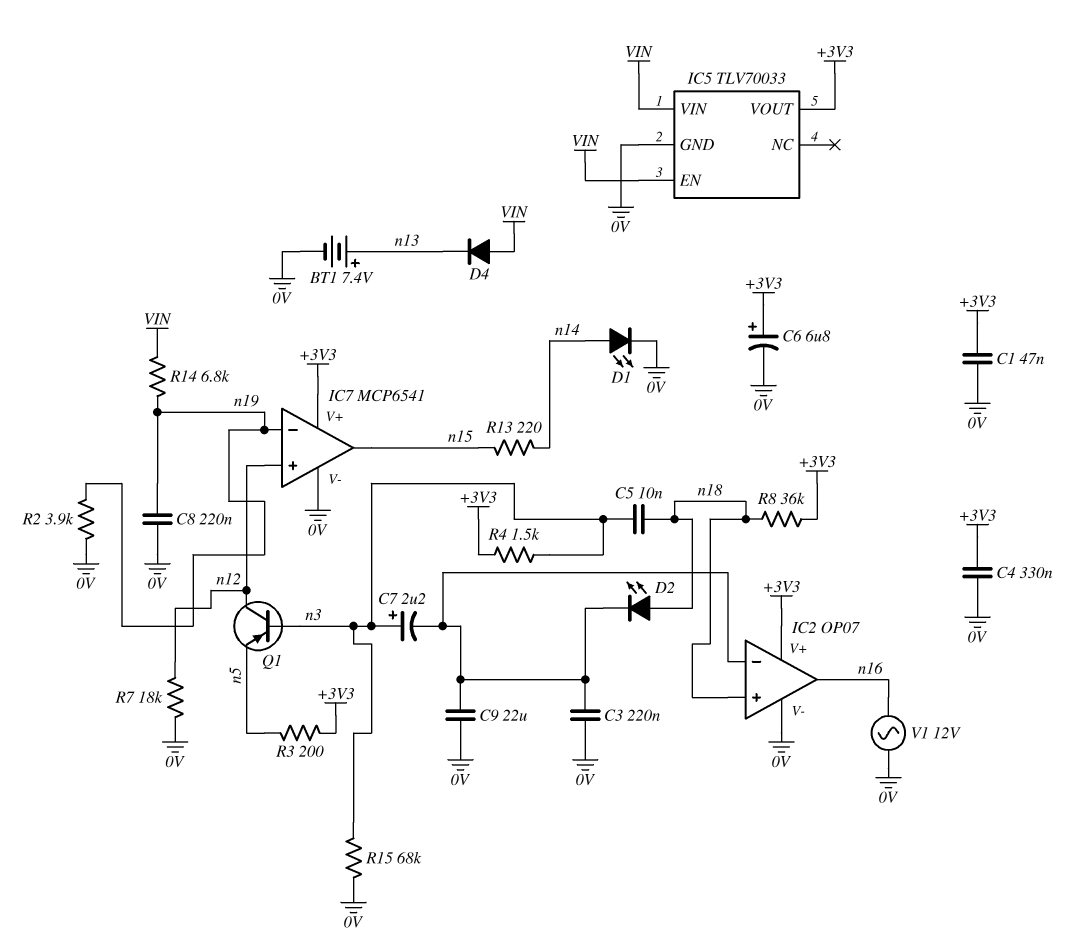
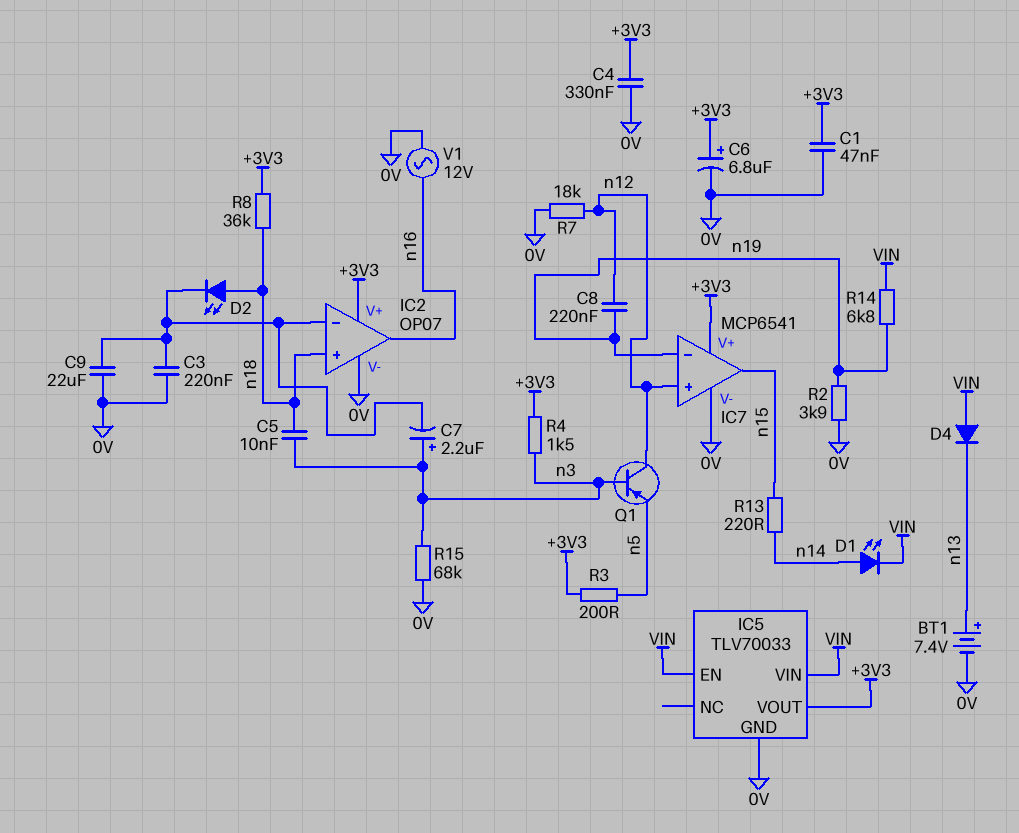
C8: 220nF (0V, n19) -> 220nF (n12, n19)
D1: LED (A n14, K 0V) -> LED (A n14, K VIN)

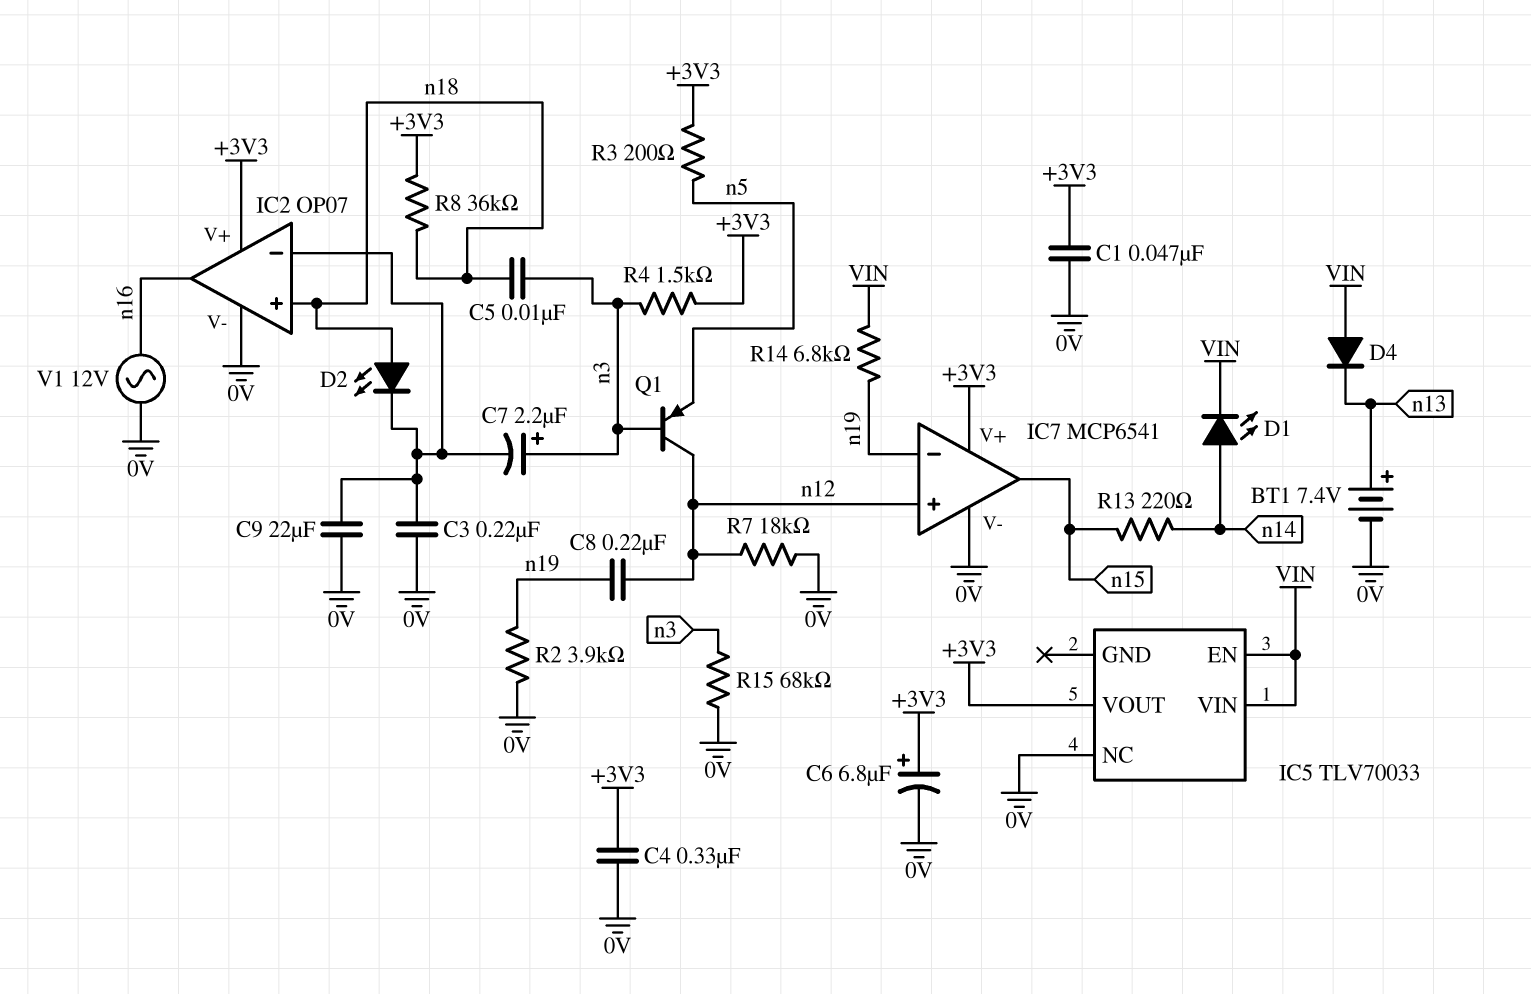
IC5 pin GND: 0V -> none
IC5 pin NC: none -> 0V

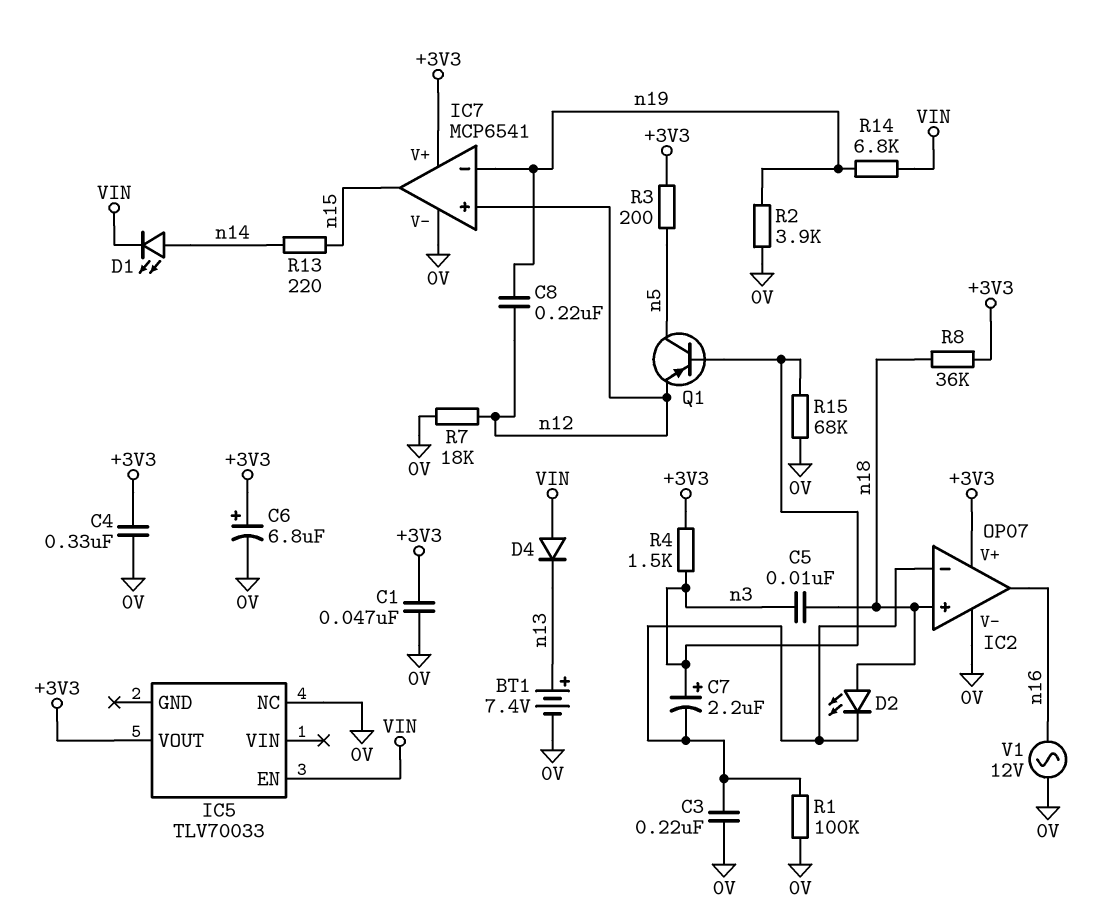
C9: 22uF (0V, IC2/in-) -> none
IC5 pin VIN: VIN -> none
Q1: PNP (B n3, C n12, E n5) -> PNP (B n3, C n5, E n12)
R1: none -> 100k (0V, IC2/in-)

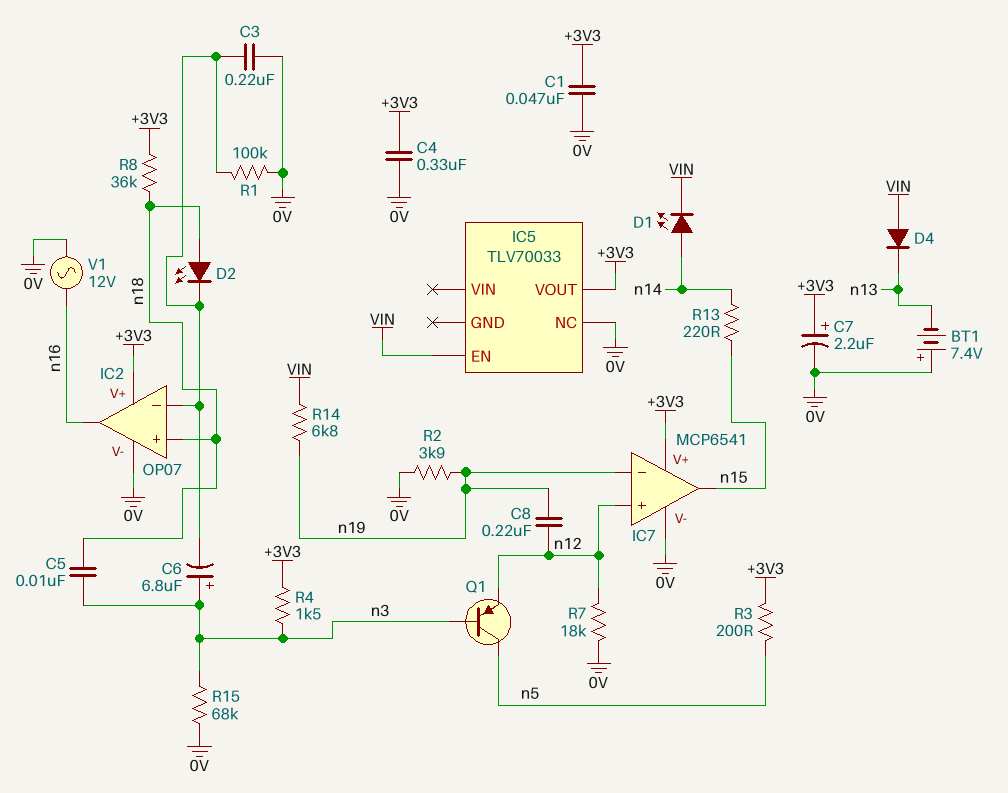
BT1: 7.4V (plus n13, minus 0V) -> 7.4V (plus 0V, minus n13)
C6: 6.8uF (plus +3V3, minus 0V) -> 6.8uF (plus n3, minus IC2/in-)
C7: 2.2uF (plus n3, minus IC2/in-) -> 2.2uF (plus +3V3, minus 0V)

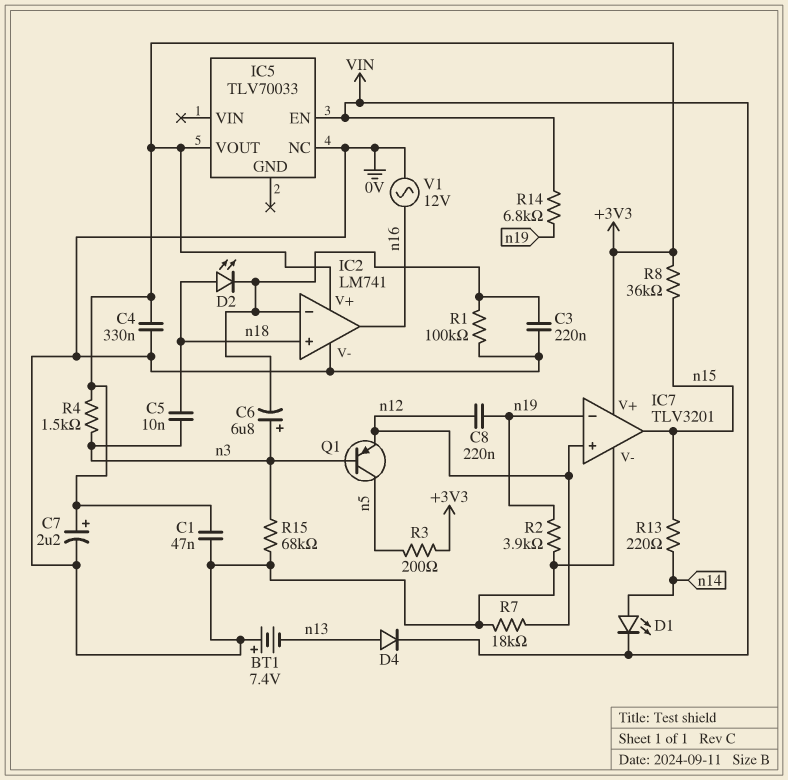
D4: diode (A VIN, K n13) -> diode (A n13, K VIN)
IC2: OP07 -> LM741
IC7: MCP6541 -> TLV3201
R8: 36k (+3V3, n18) -> 36k (+3V3, n15)

